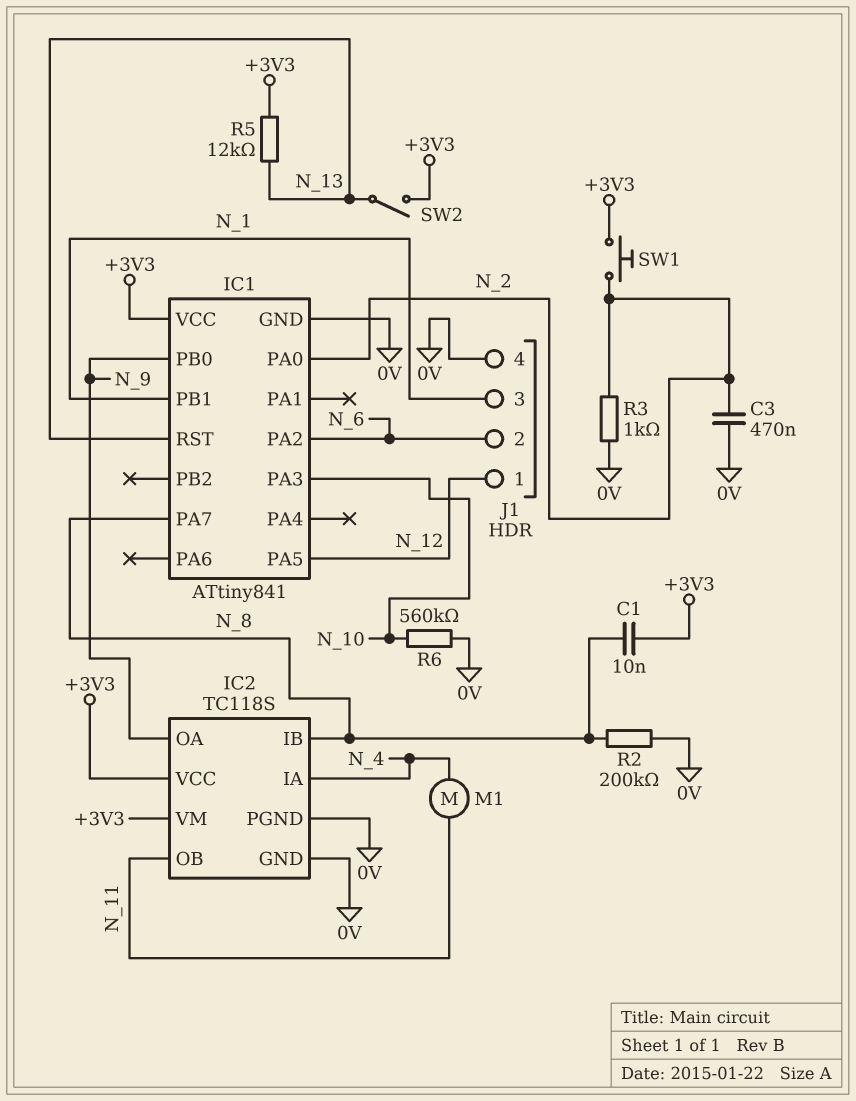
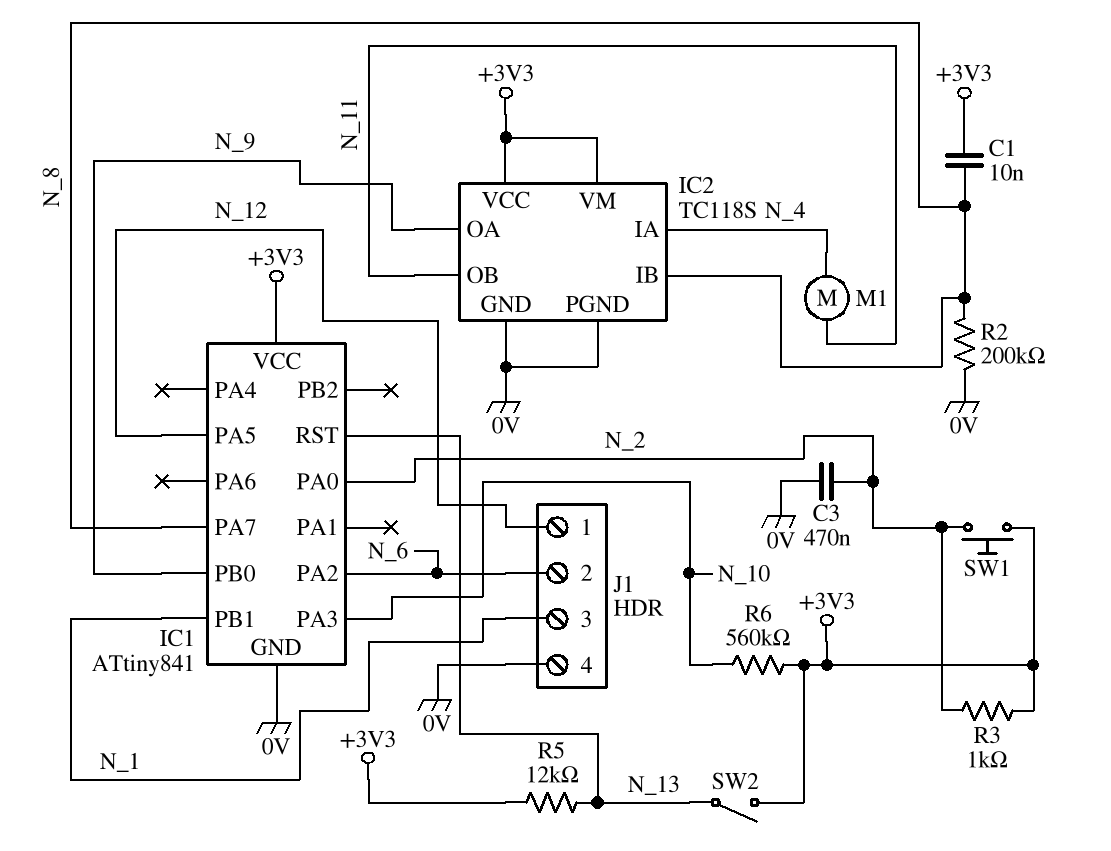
R3: 1k (0V, N_2) -> 1k (+3V3, N_2)
R6: 560k (0V, N_10) -> 560k (+3V3, N_10)

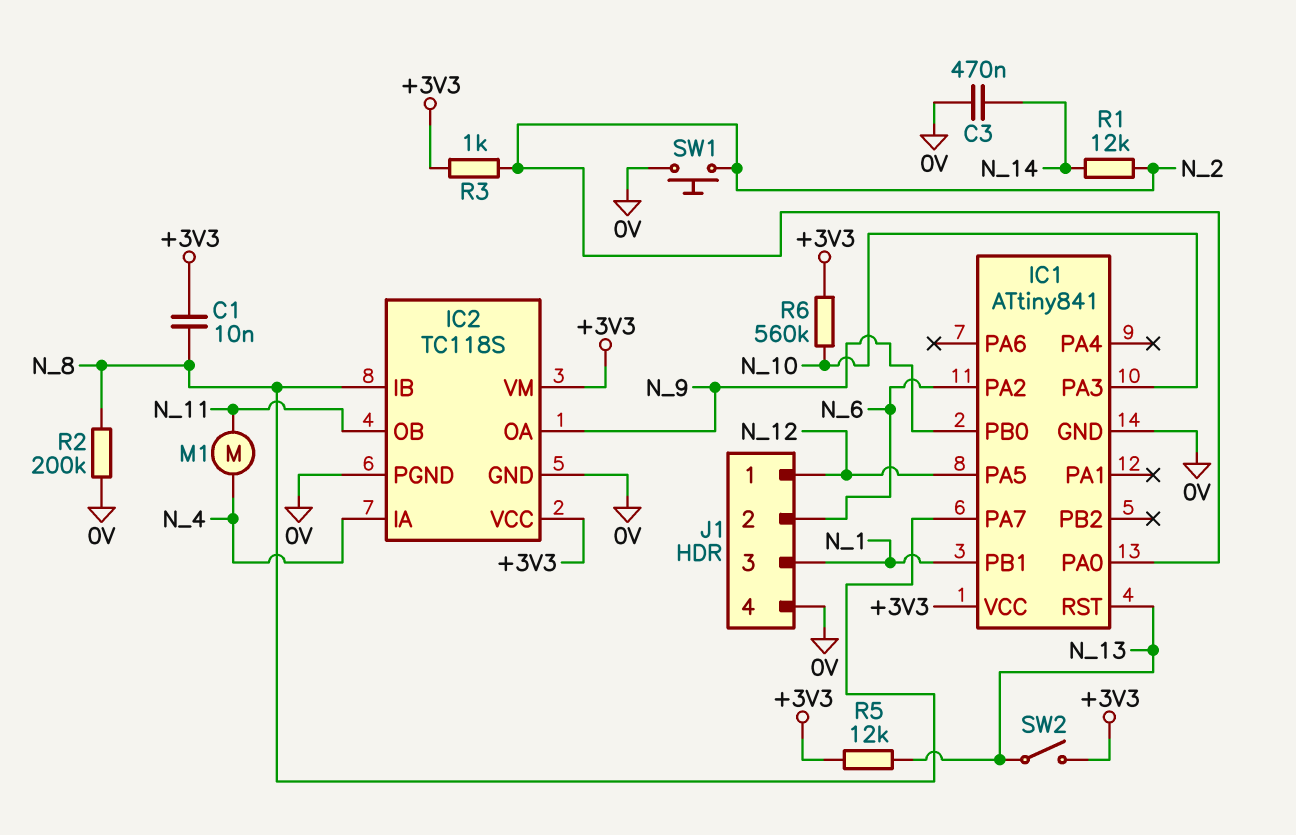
C3: 470nF (0V, N_2) -> 470nF (0V, N_14)
R1: none -> 12k (N_2, N_14)
SW1: button (+3V3, N_2) -> button (0V, N_2)

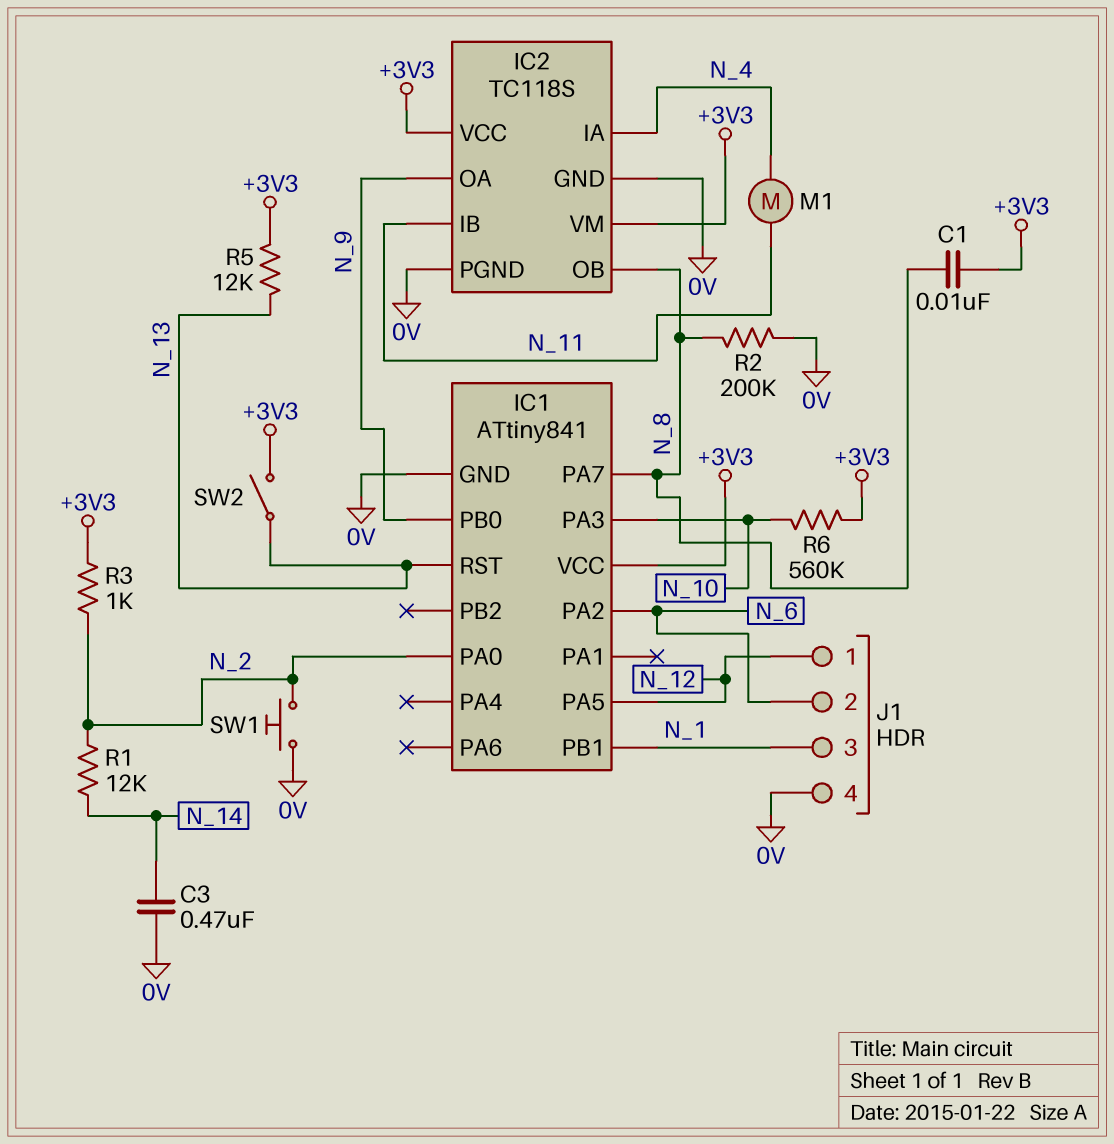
IC2 pin IB: N_8 -> N_11
IC2 pin OB: N_11 -> N_8

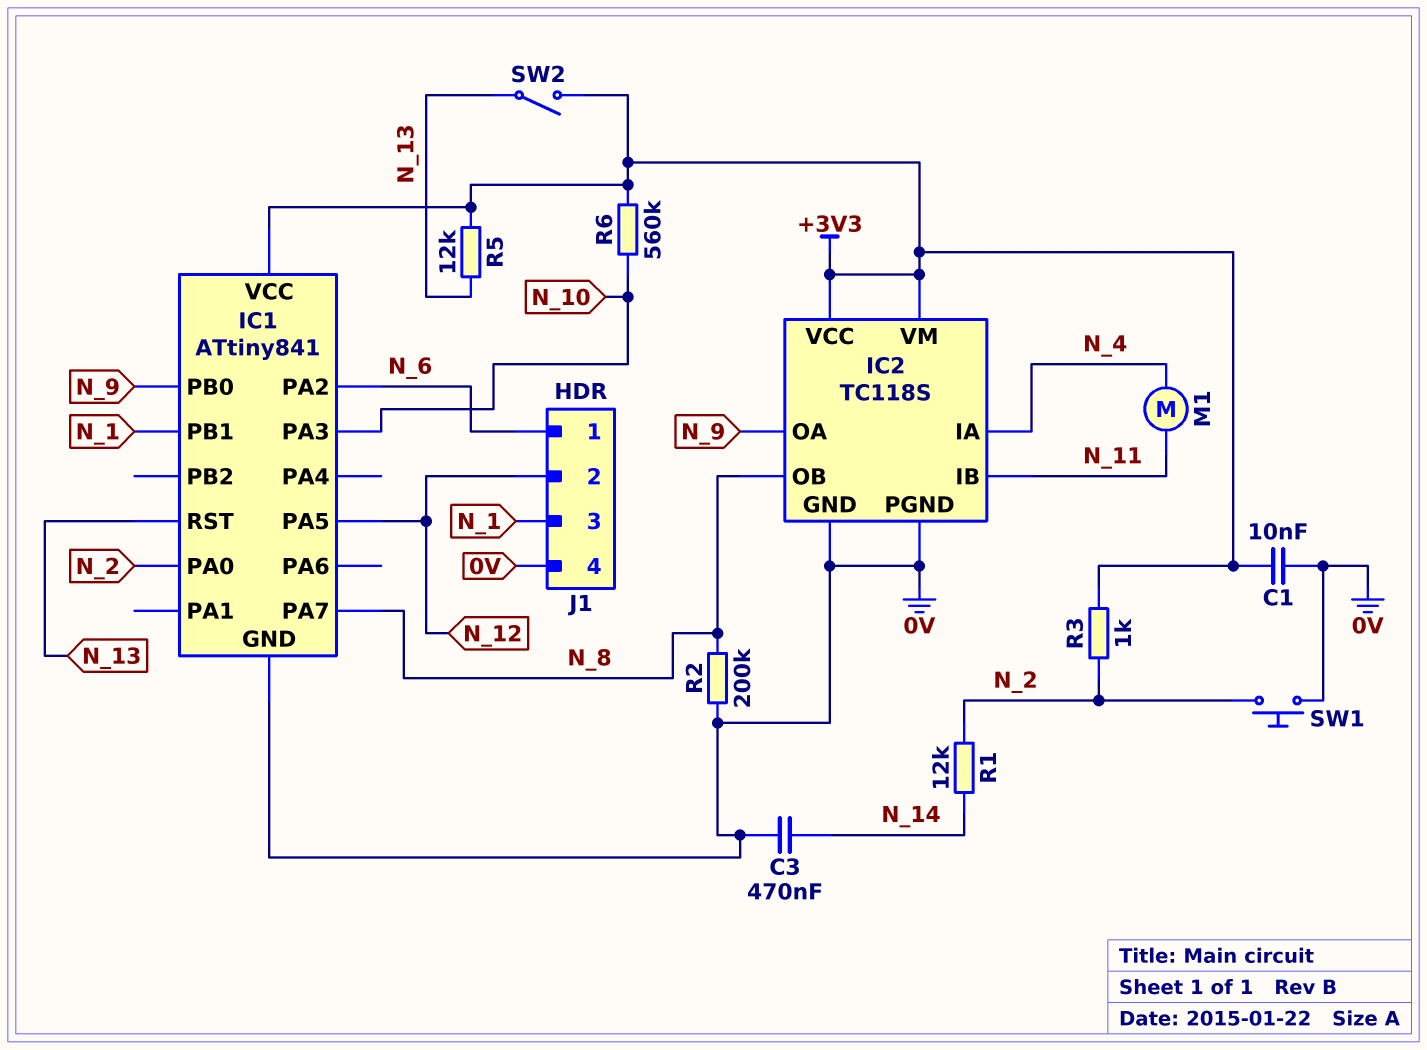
C1: 10nF (+3V3, N_8) -> 10nF (+3V3, 0V)
J1 pin 1: N_12 -> N_6
J1 pin 2: N_6 -> N_12

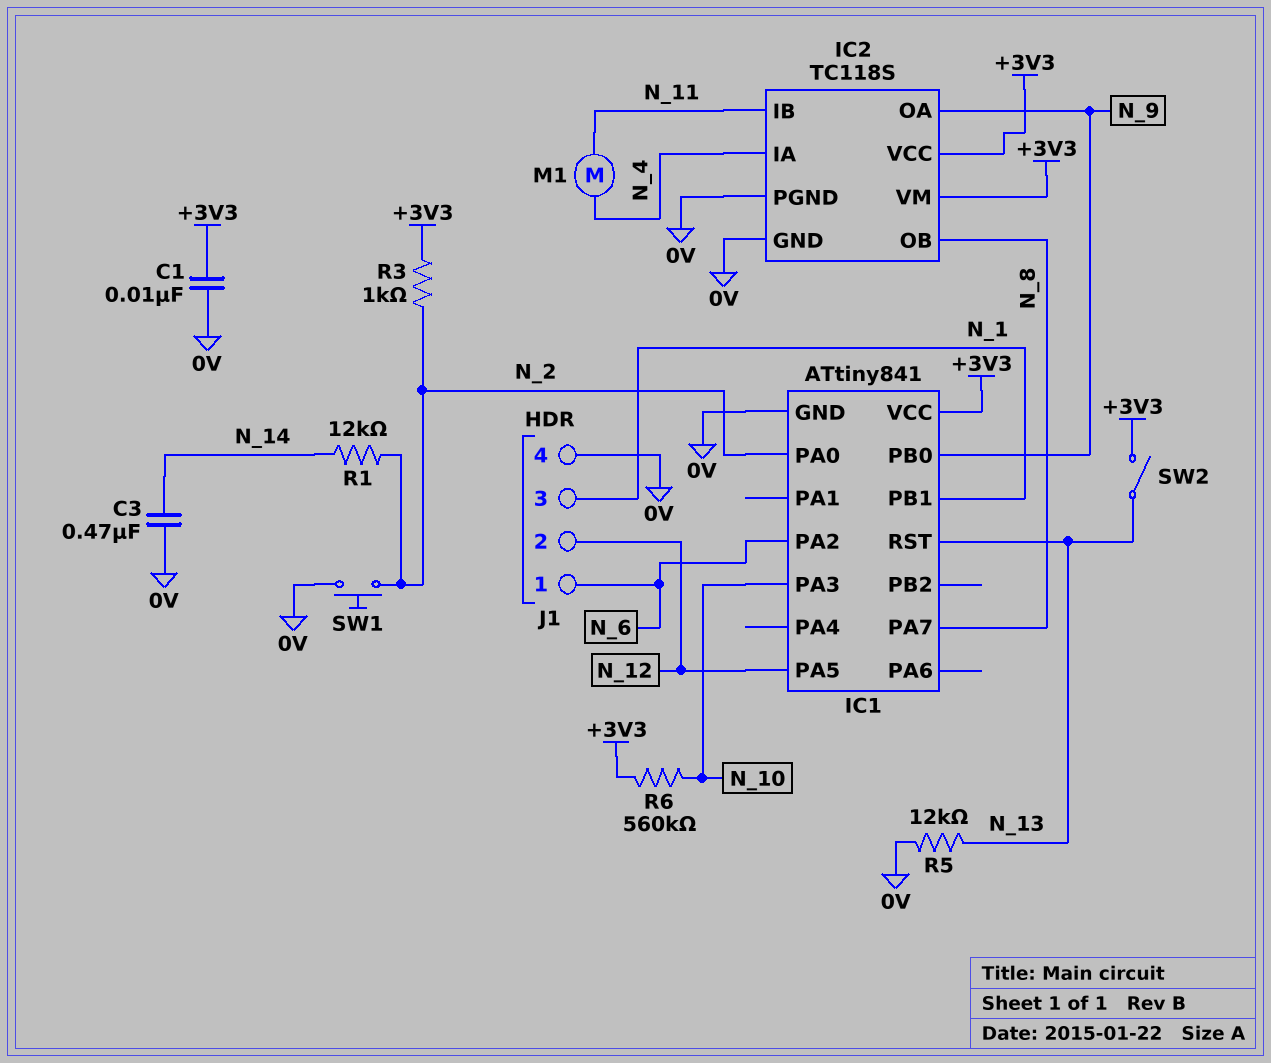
R2: 200k (0V, N_8) -> none
R5: 12k (+3V3, N_13) -> 12k (0V, N_13)

